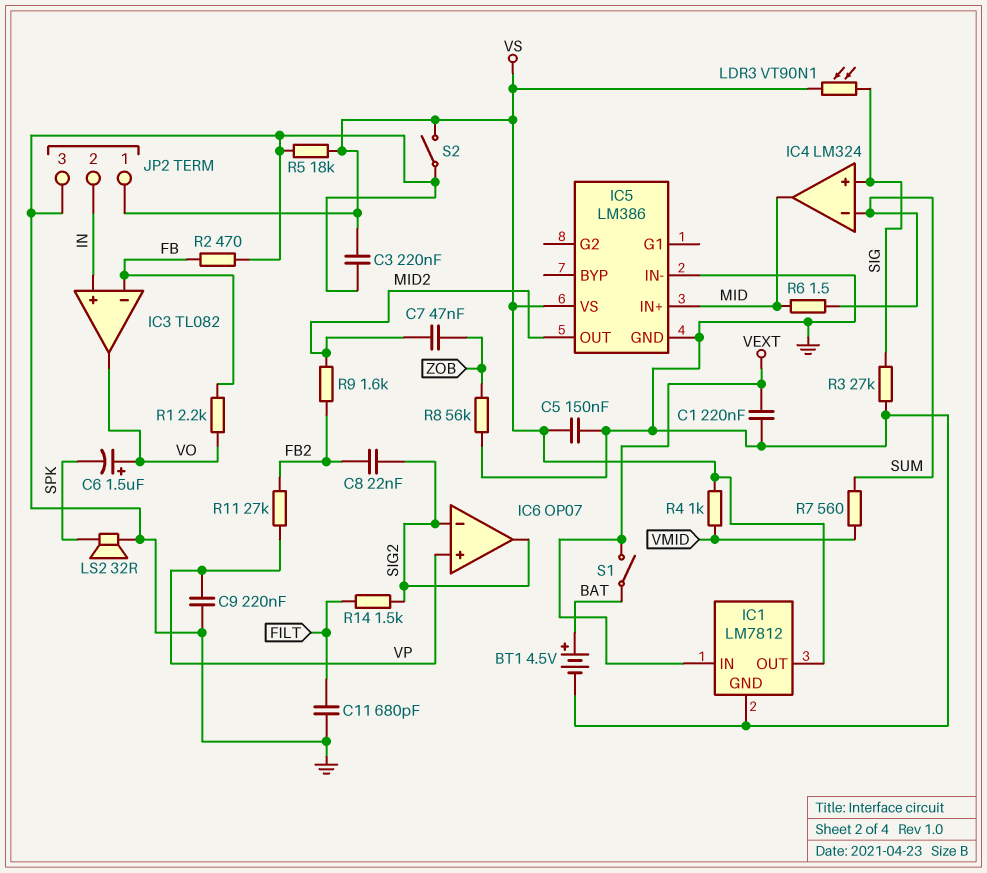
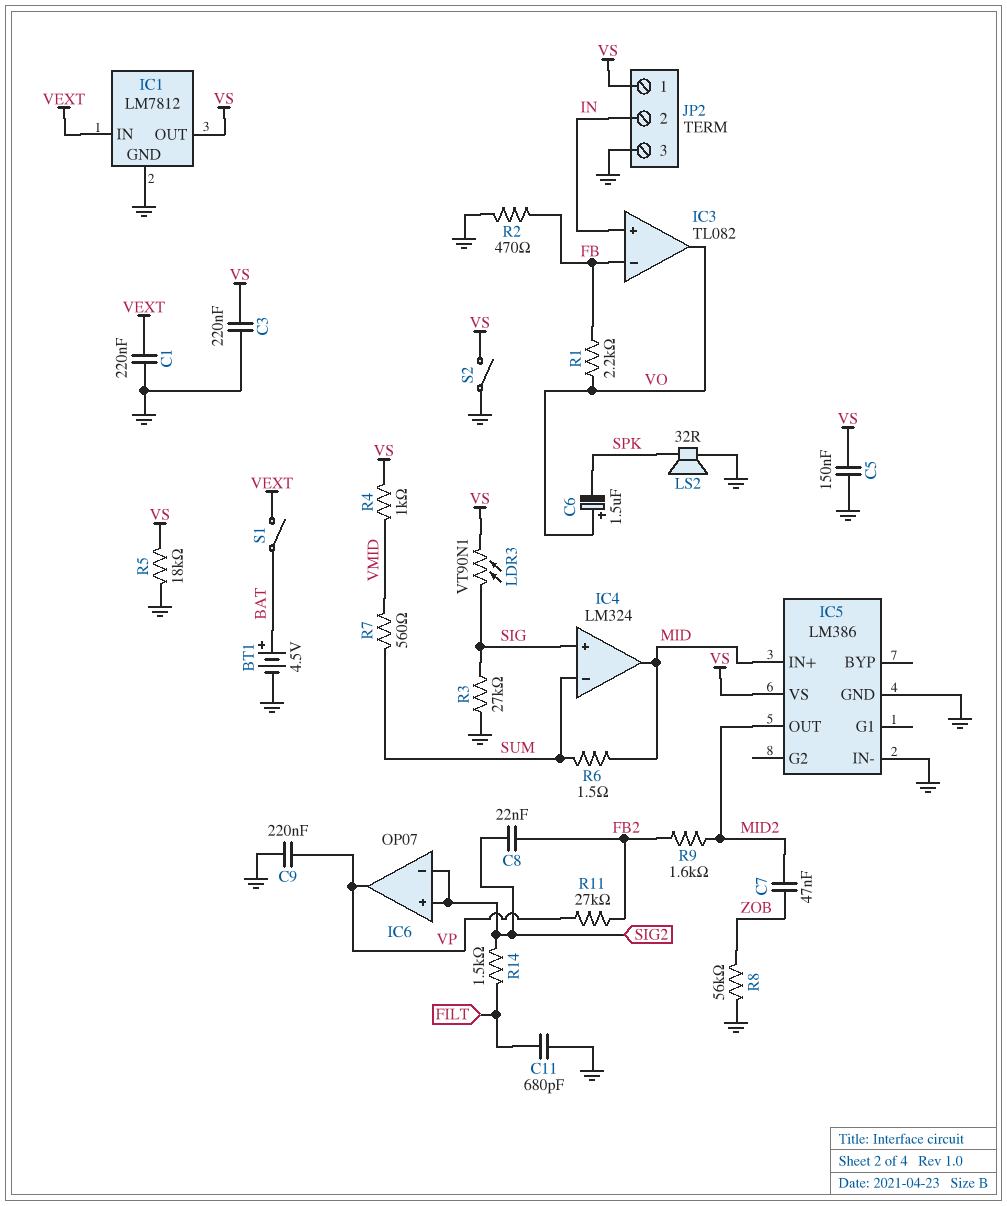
IC6 pin in+: VP -> SIG2
IC6 pin out: SIG2 -> VP

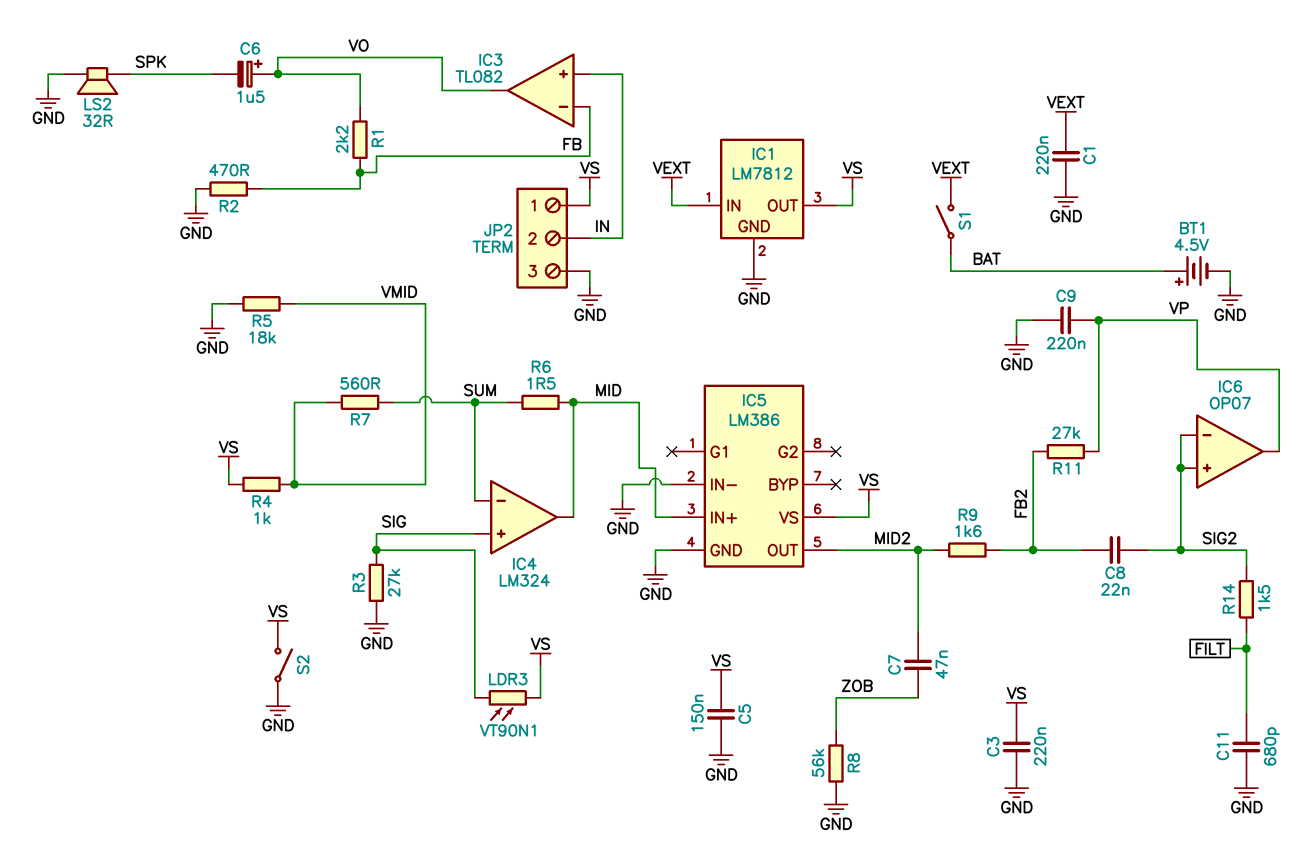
R5: 18k (GND, VS) -> 18k (GND, VMID)

